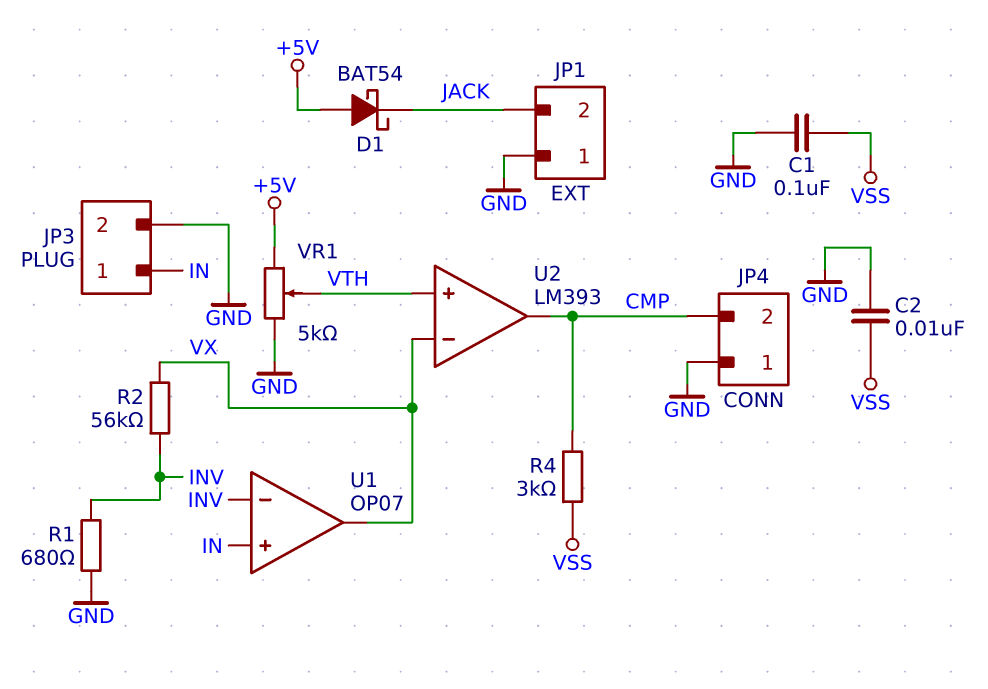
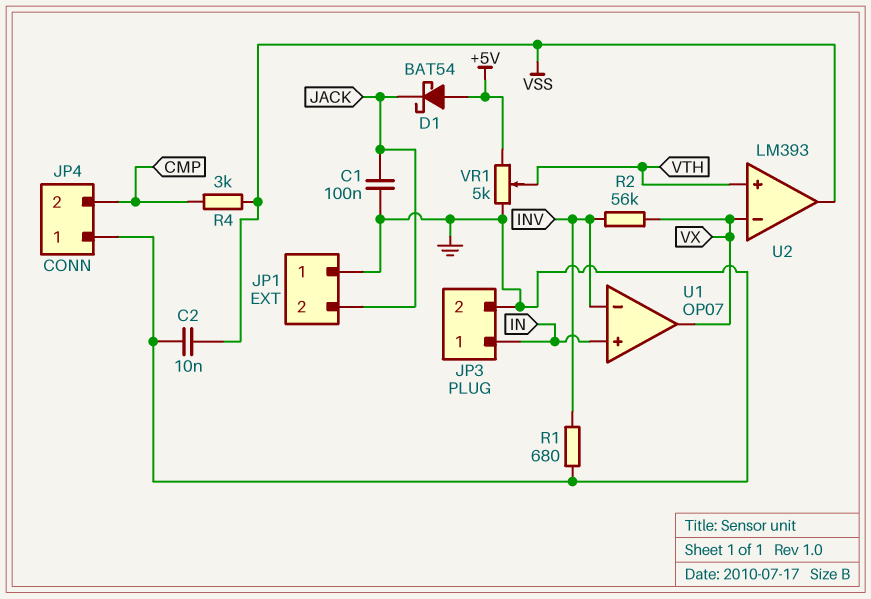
C1: 100nF (GND, VSS) -> 100nF (GND, JACK)
U2 pin out: CMP -> VSS

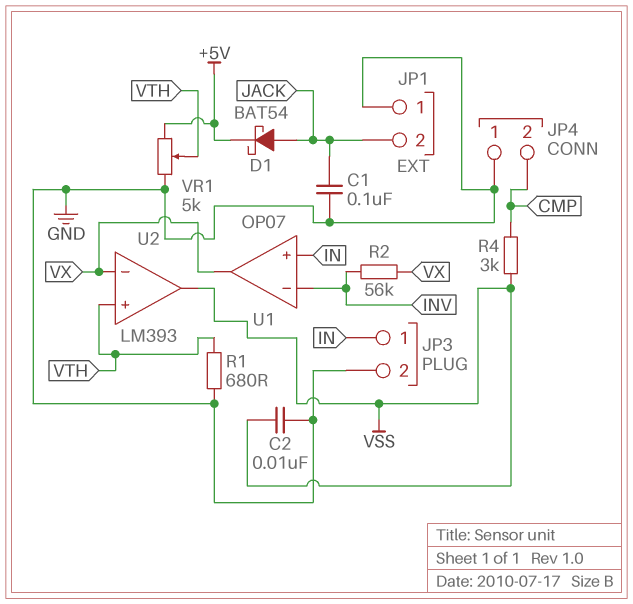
D1: schottky BAT54 (A +5V, K JACK) -> schottky BAT54 (A JACK, K +5V)
R1: 680 (GND, INV) -> 680 (GND, VTH)

